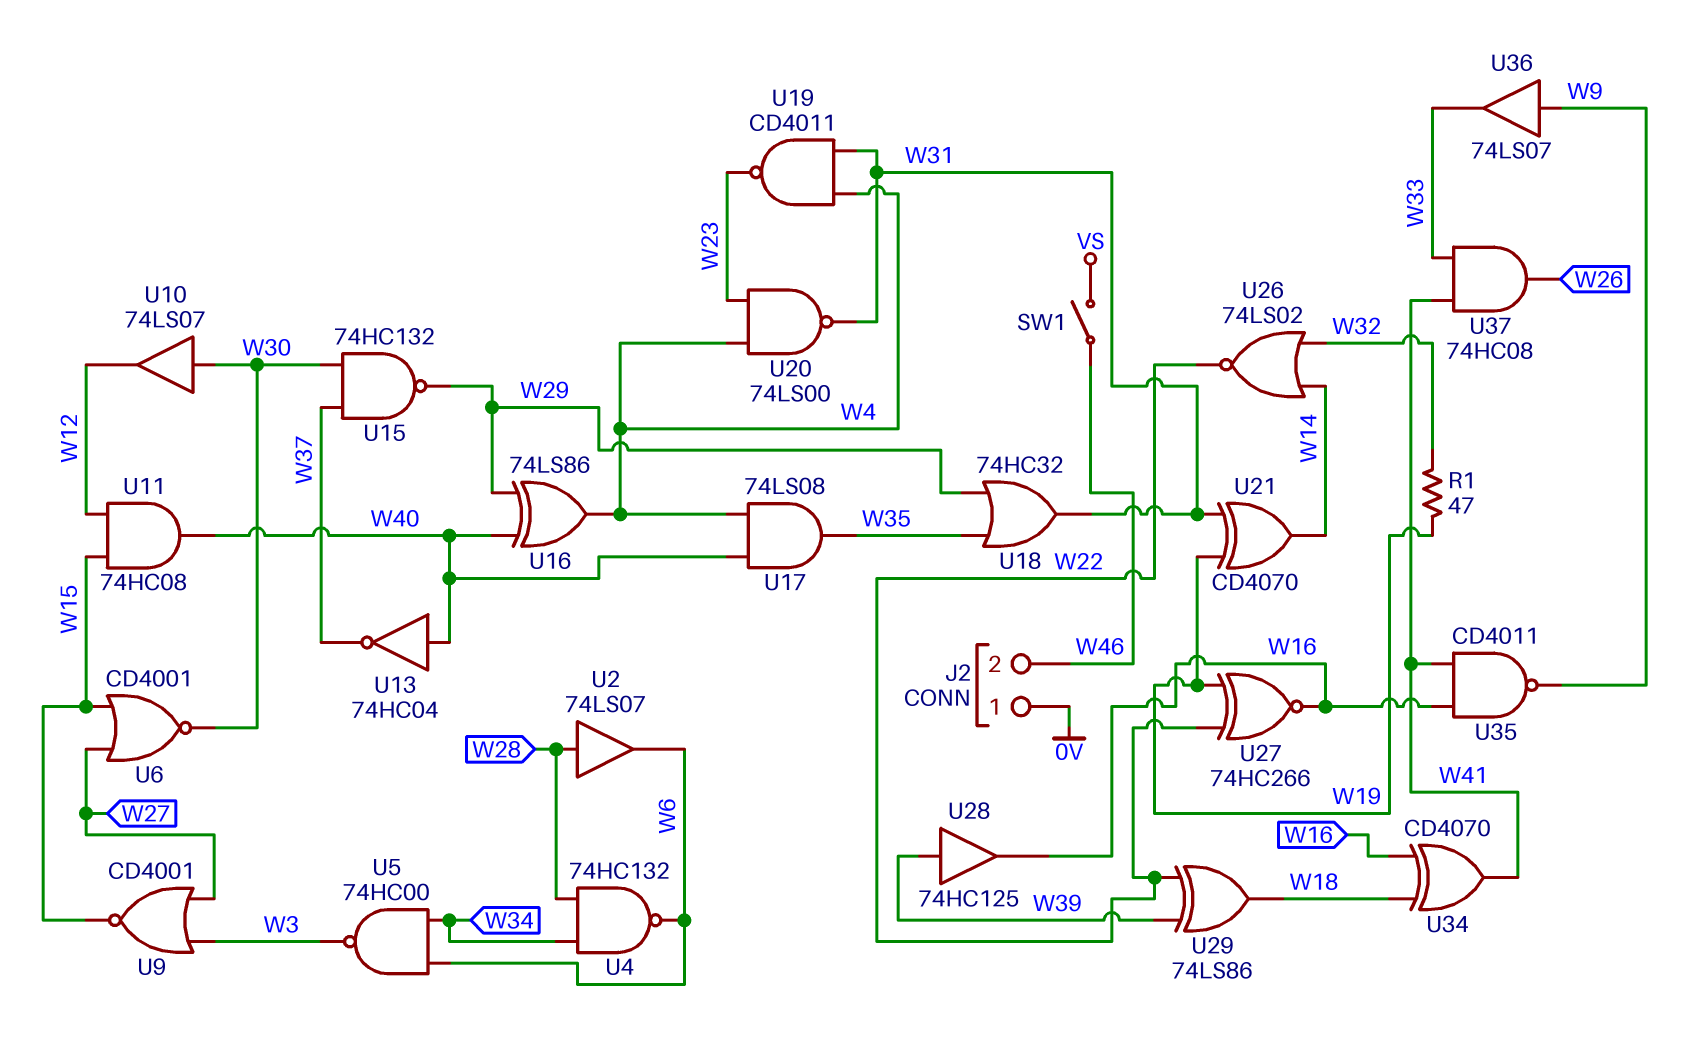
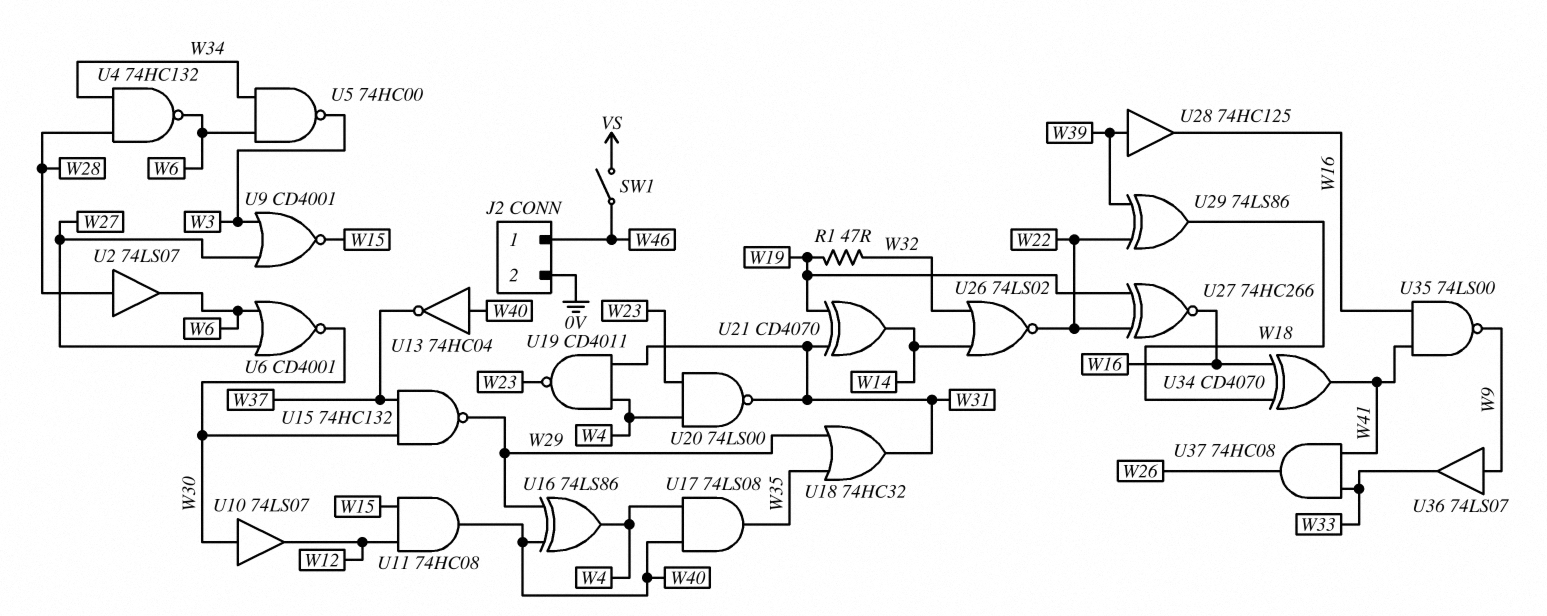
J2 pin 1: 0V -> W46
J2 pin 2: W46 -> 0V
U6: NOR CD4001 (in W15, in W27, out W30) -> NOR CD4001 (in W6, in W27, out W30)
U35: NAND CD4011 (in W16, in W41, out W9) -> NAND 74LS00 (in W16, in W41, out W9)

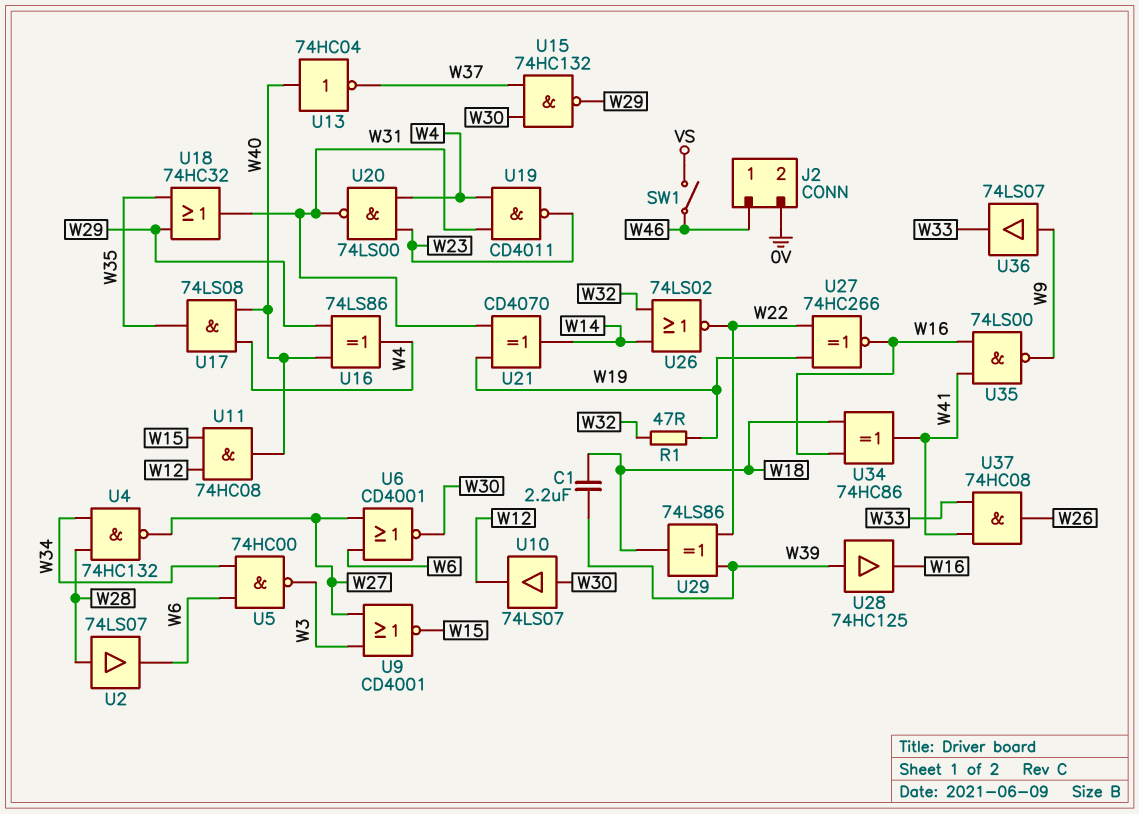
C1: none -> 2.2uF (W18, W39)
U4: NAND 74HC132 (in W28, in W34, out W6) -> NAND 74HC132 (in W28, in W34, out W27)
U34: XOR CD4070 (in W16, in W18, out W41) -> XOR 74HC86 (in W16, in W18, out W41)

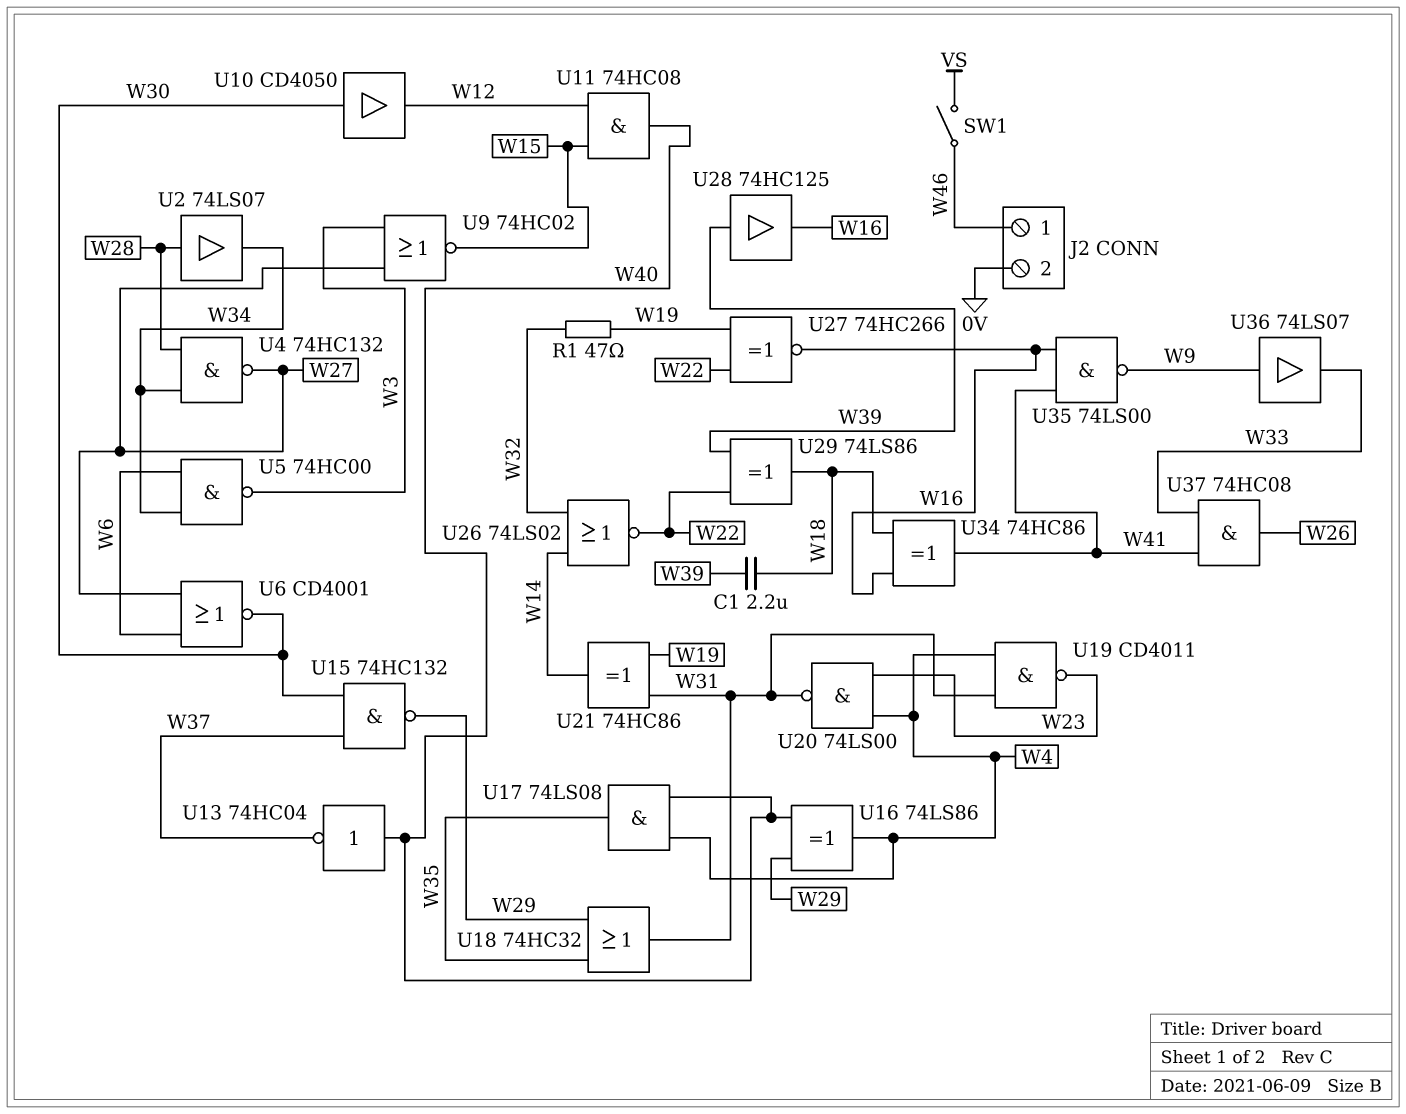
U2: buffer 74LS07 (in W28, out W6) -> buffer 74LS07 (in W28, out W34)
U9: NOR CD4001 (in W3, in W27, out W15) -> NOR 74HC02 (in W3, in W27, out W15)
U10: buffer 74LS07 (in W30, out W12) -> buffer CD4050 (in W30, out W12)
U21: XOR CD4070 (in W19, in W31, out W14) -> XOR 74HC86 (in W19, in W31, out W14)

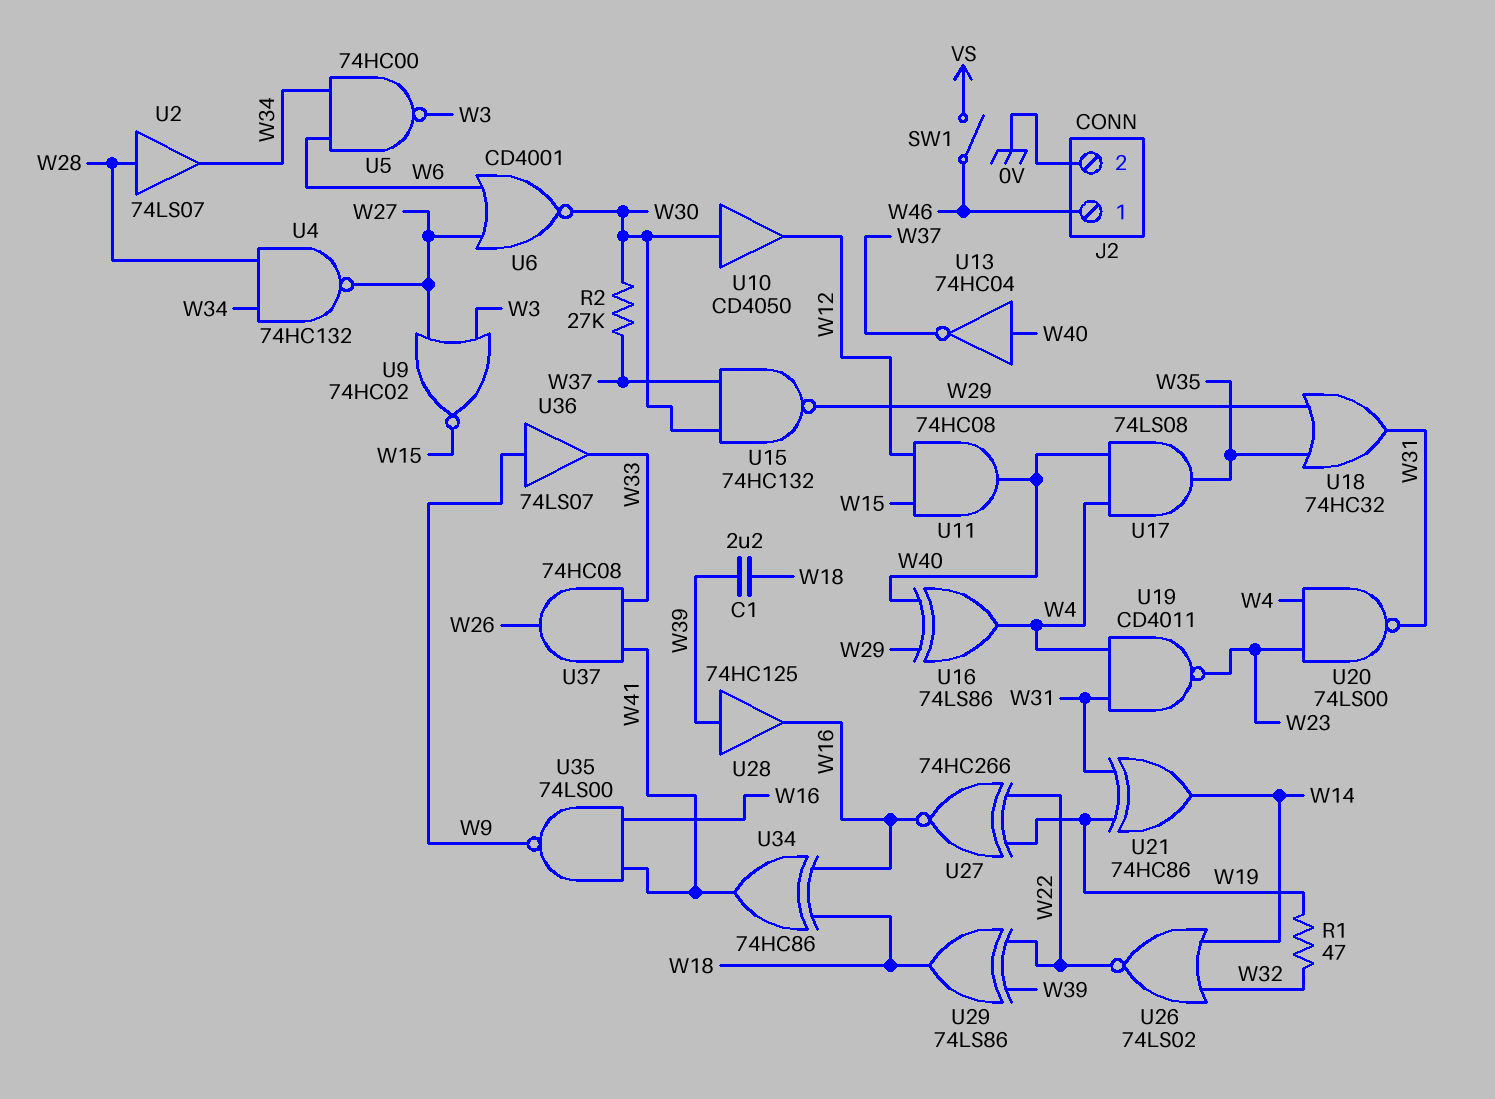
R2: none -> 27k (W30, W37)

